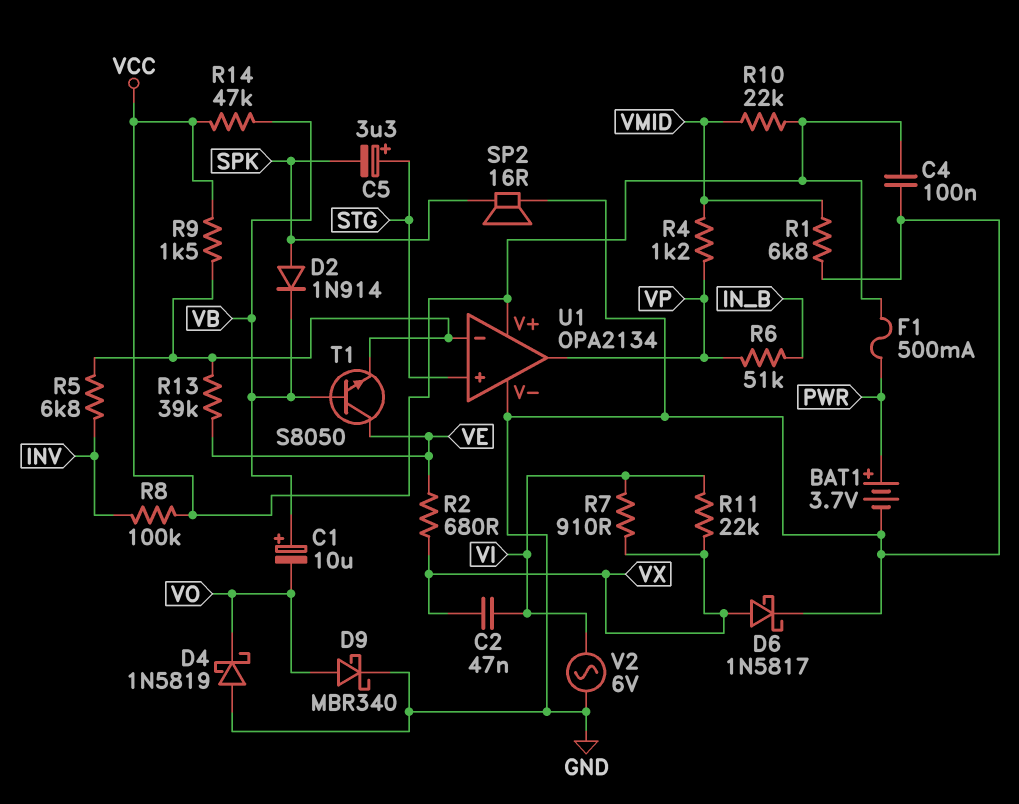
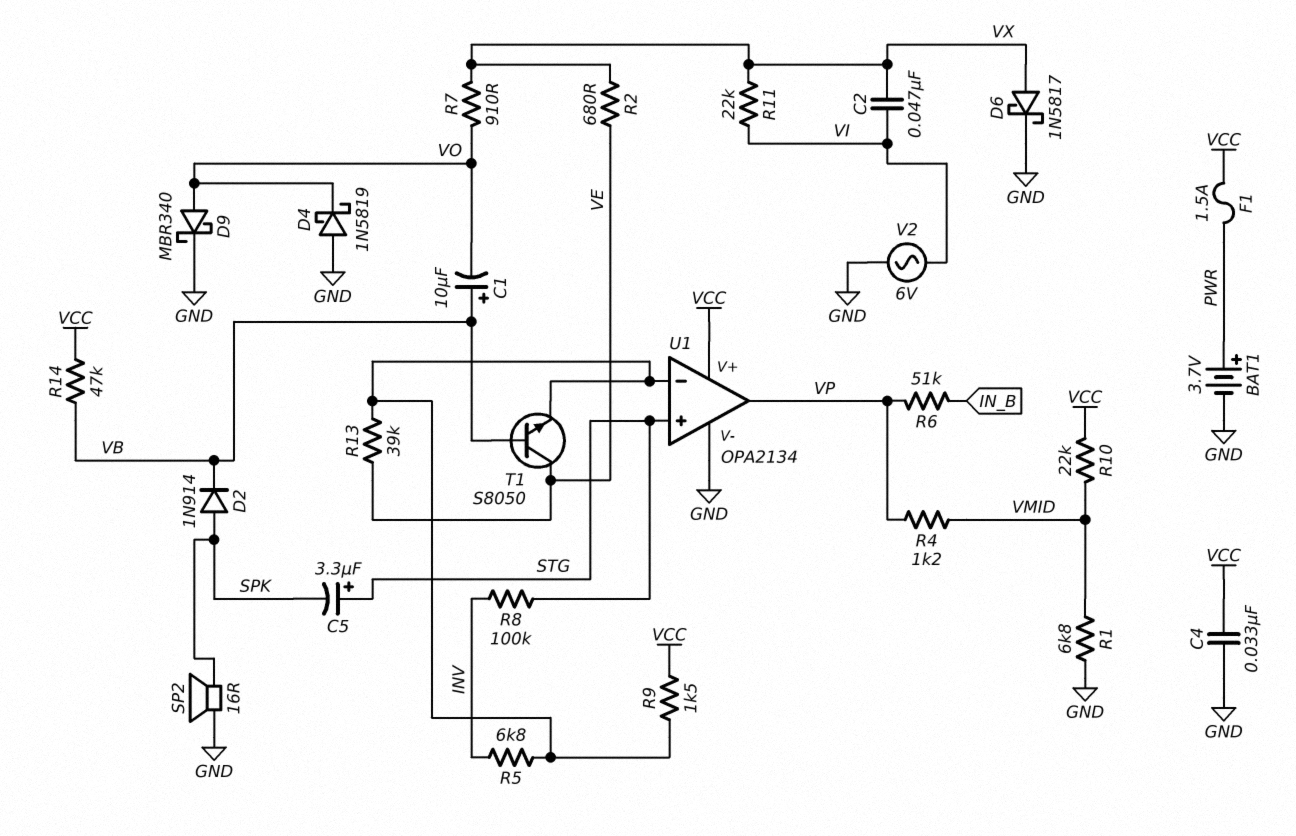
C4: 100nF (GND, VCC) -> 33nF (GND, VCC)
F1: 500mA (PWR, VCC) -> 1.5A (PWR, VCC)
R7: 910 (VI, VX) -> 910 (VO, VX)
R8: 100k (INV, VCC) -> 100k (INV, STG)

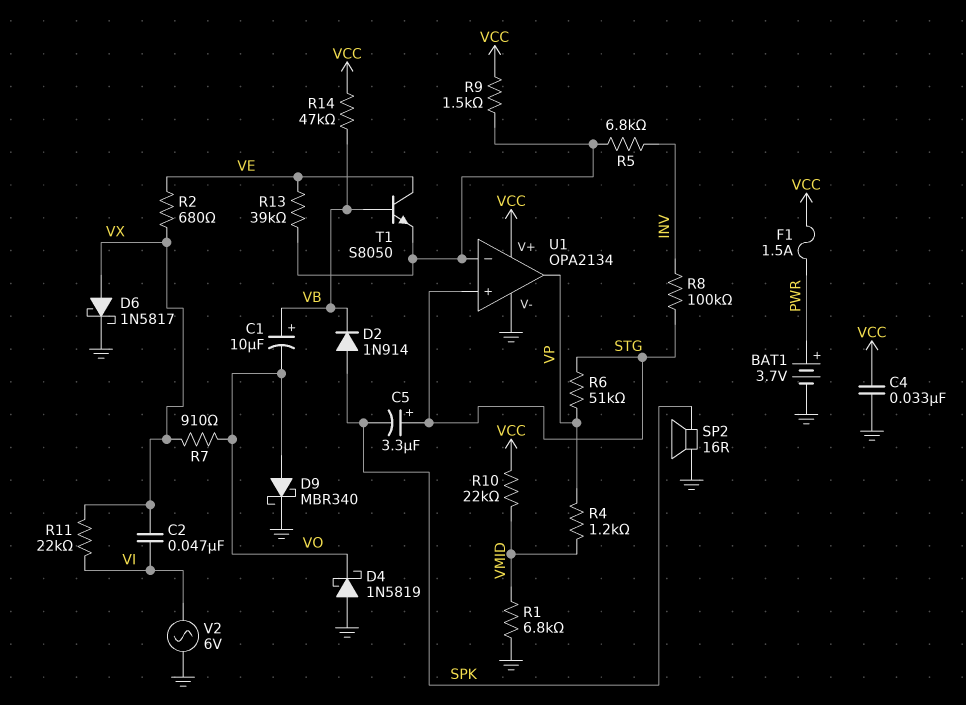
R6: 51k (IN_B, VP) -> 51k (STG, VP)

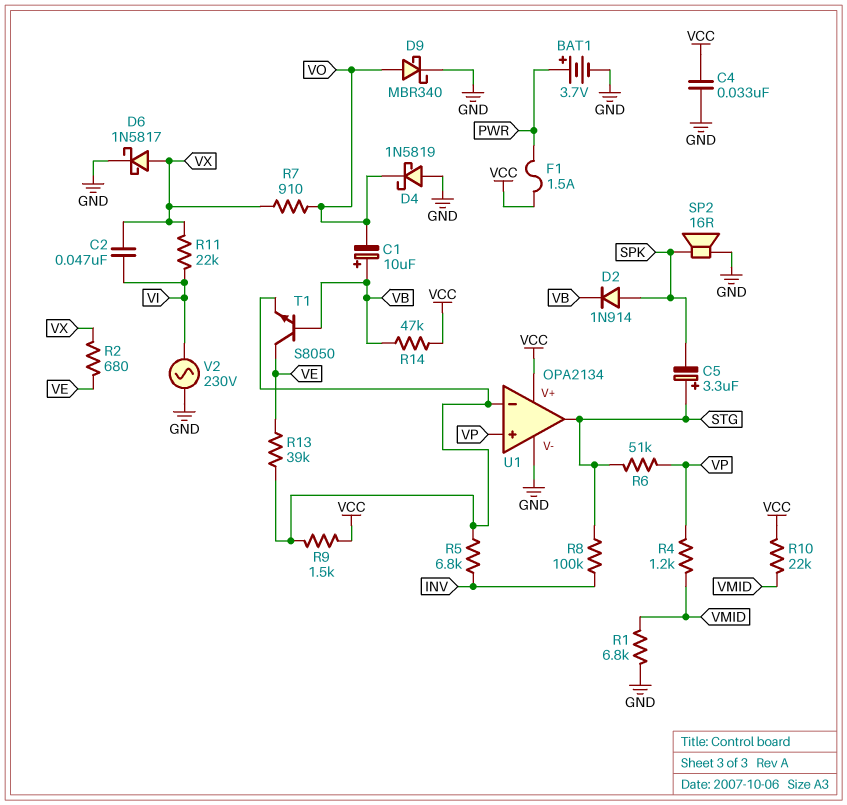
U1 pin in+: STG -> VP
U1 pin out: VP -> STG
V2: AC 6V (GND, VI) -> AC 230V (GND, VI)

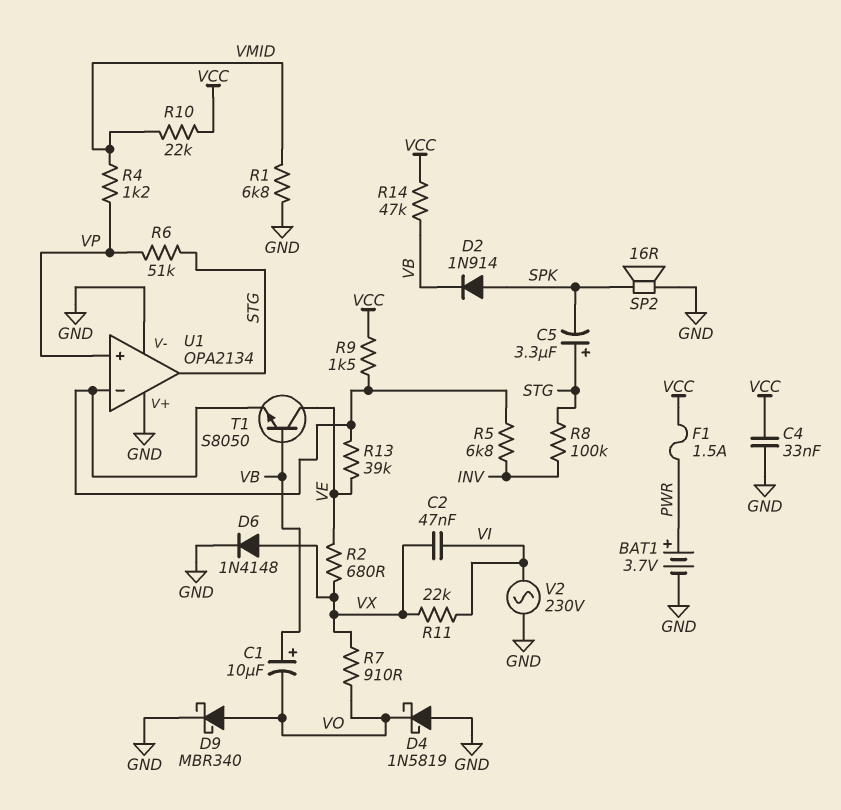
D6: schottky 1N5817 (A VX, K GND) -> diode 1N4148 (A VX, K GND)
U1 pin V+: VCC -> GND

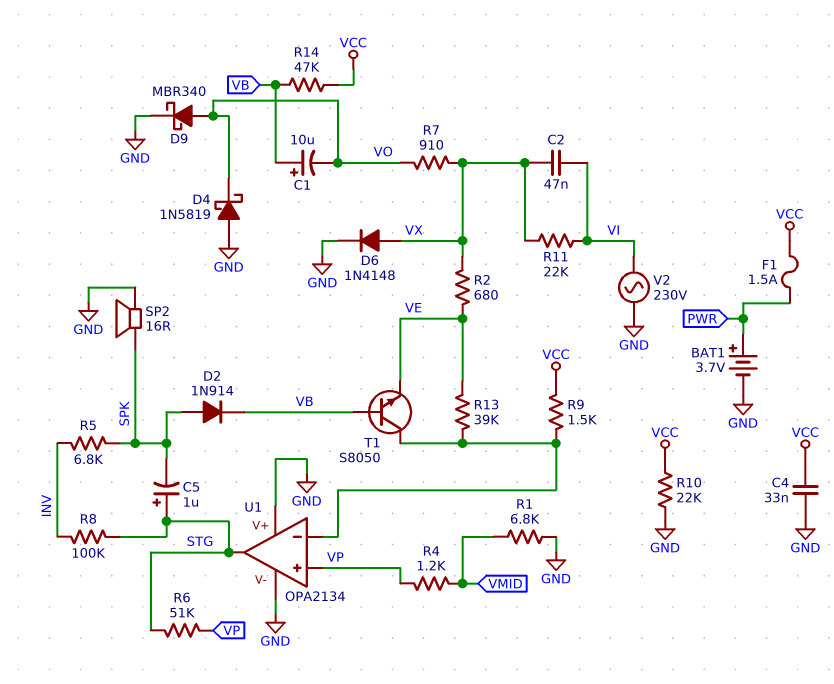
C5: 3.3uF (plus STG, minus SPK) -> 1uF (plus STG, minus SPK)
R5: 6.8k (INV, U1/in-) -> 6.8k (INV, SPK)
R10: 22k (VCC, VMID) -> 22k (GND, VCC)
T1: NPN S8050 (B VB, C VE, E U1/in-) -> NPN S8050 (B VB, C U1/in-, E VE)

